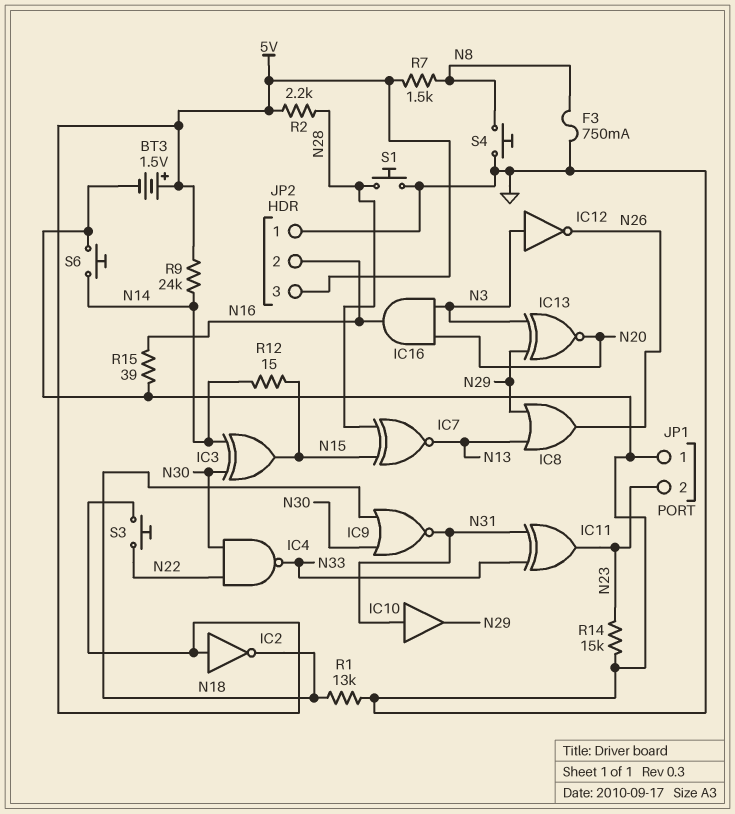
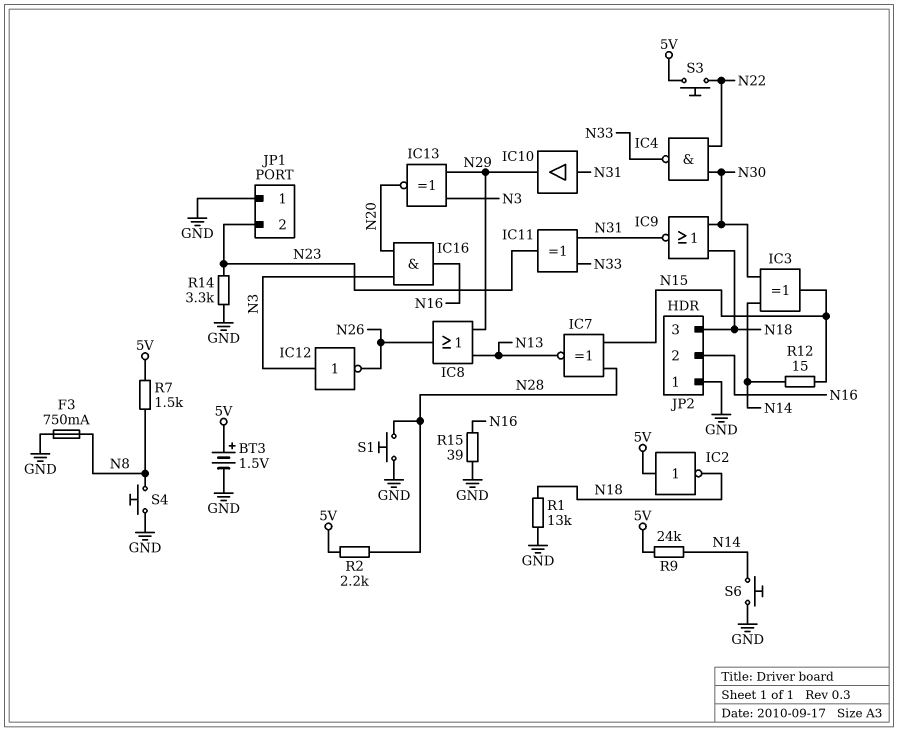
JP2 pin 3: 5V -> N18
R14: 15k (GND, N23) -> 3.3k (GND, N23)

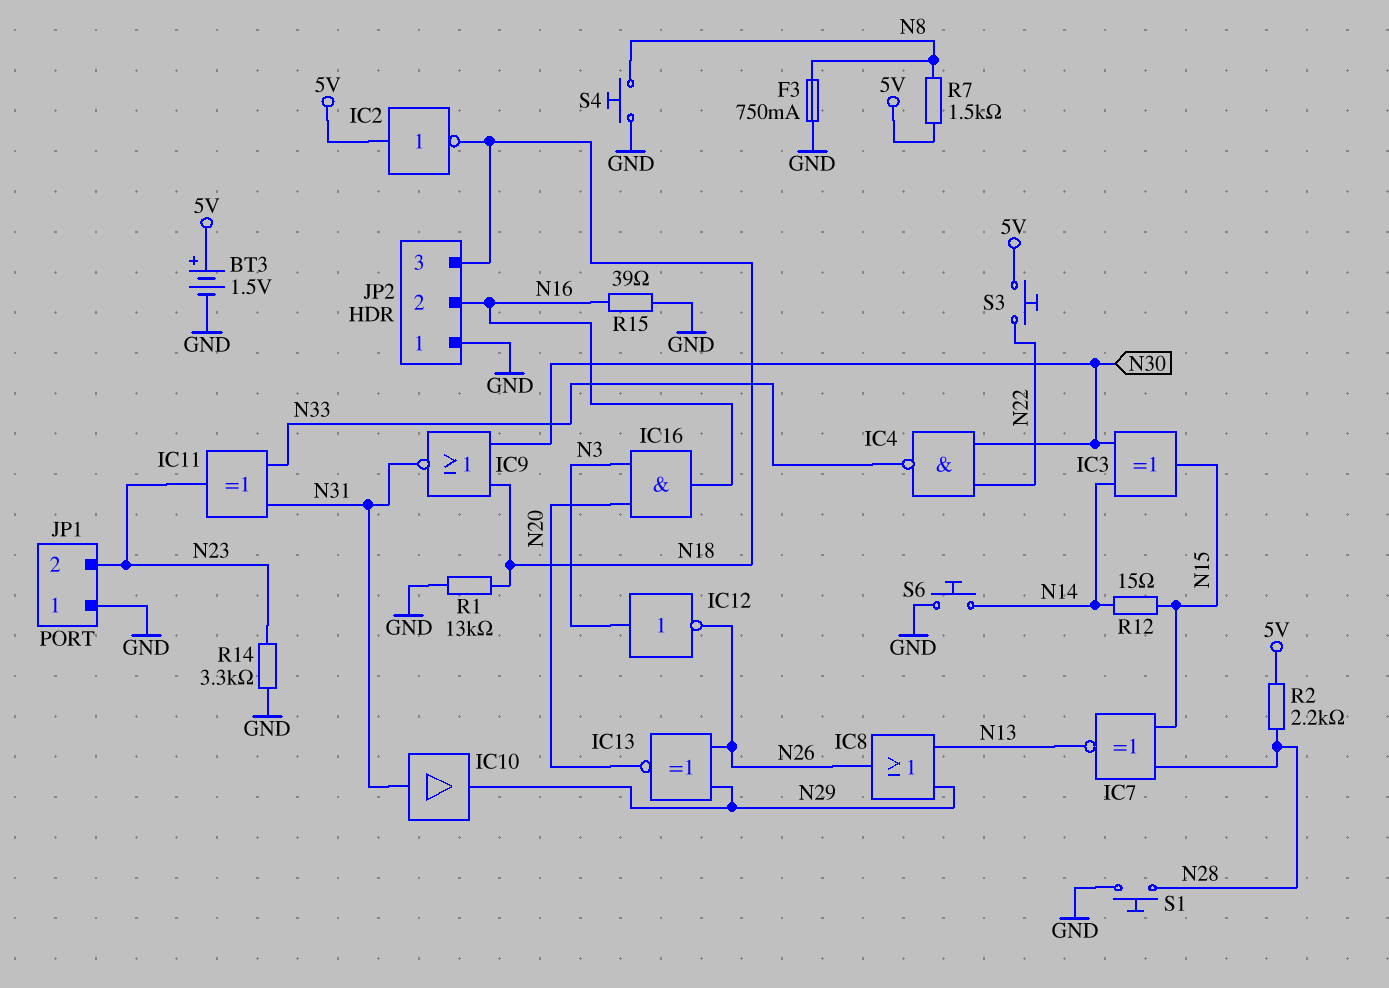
IC13: XNOR (in N3, in N29, out N20) -> XNOR (in N26, in N29, out N20)
R9: 24k (5V, N14) -> none

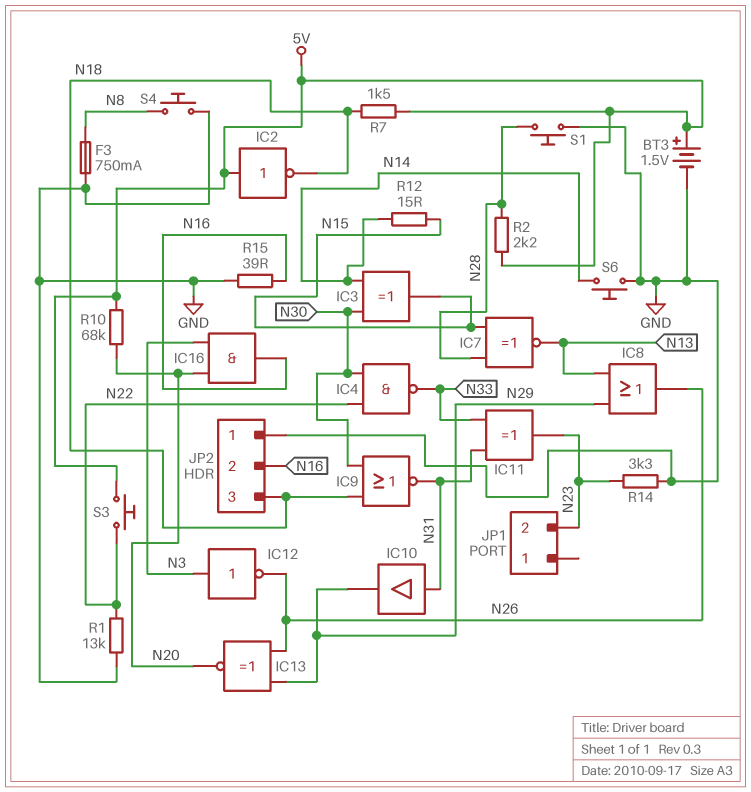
JP1 pin 1: GND -> none
R1: 13k (GND, N18) -> 13k (GND, N22)
R7: 1.5k (5V, N8) -> 1.5k (5V, N18)
R10: none -> 68k (5V, N20)

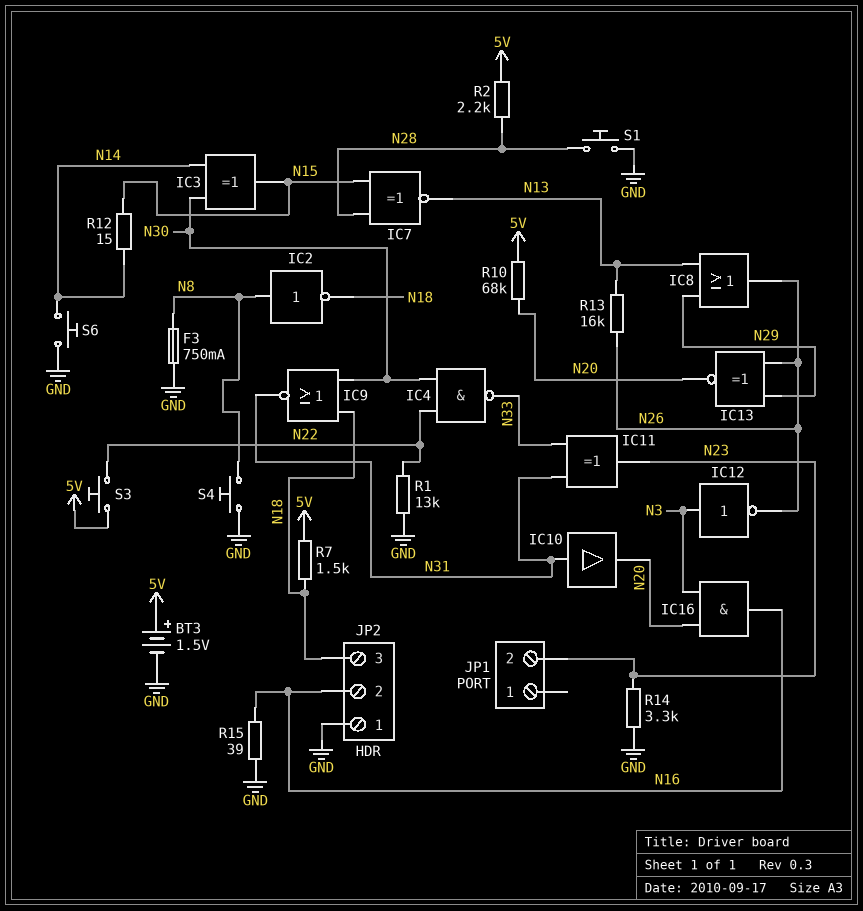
IC2: NOT (in 5V, out N18) -> NOT (in N8, out N18)
IC10: buffer (in N31, out N29) -> buffer (in N31, out N20)
R13: none -> 16k (N13, N26)

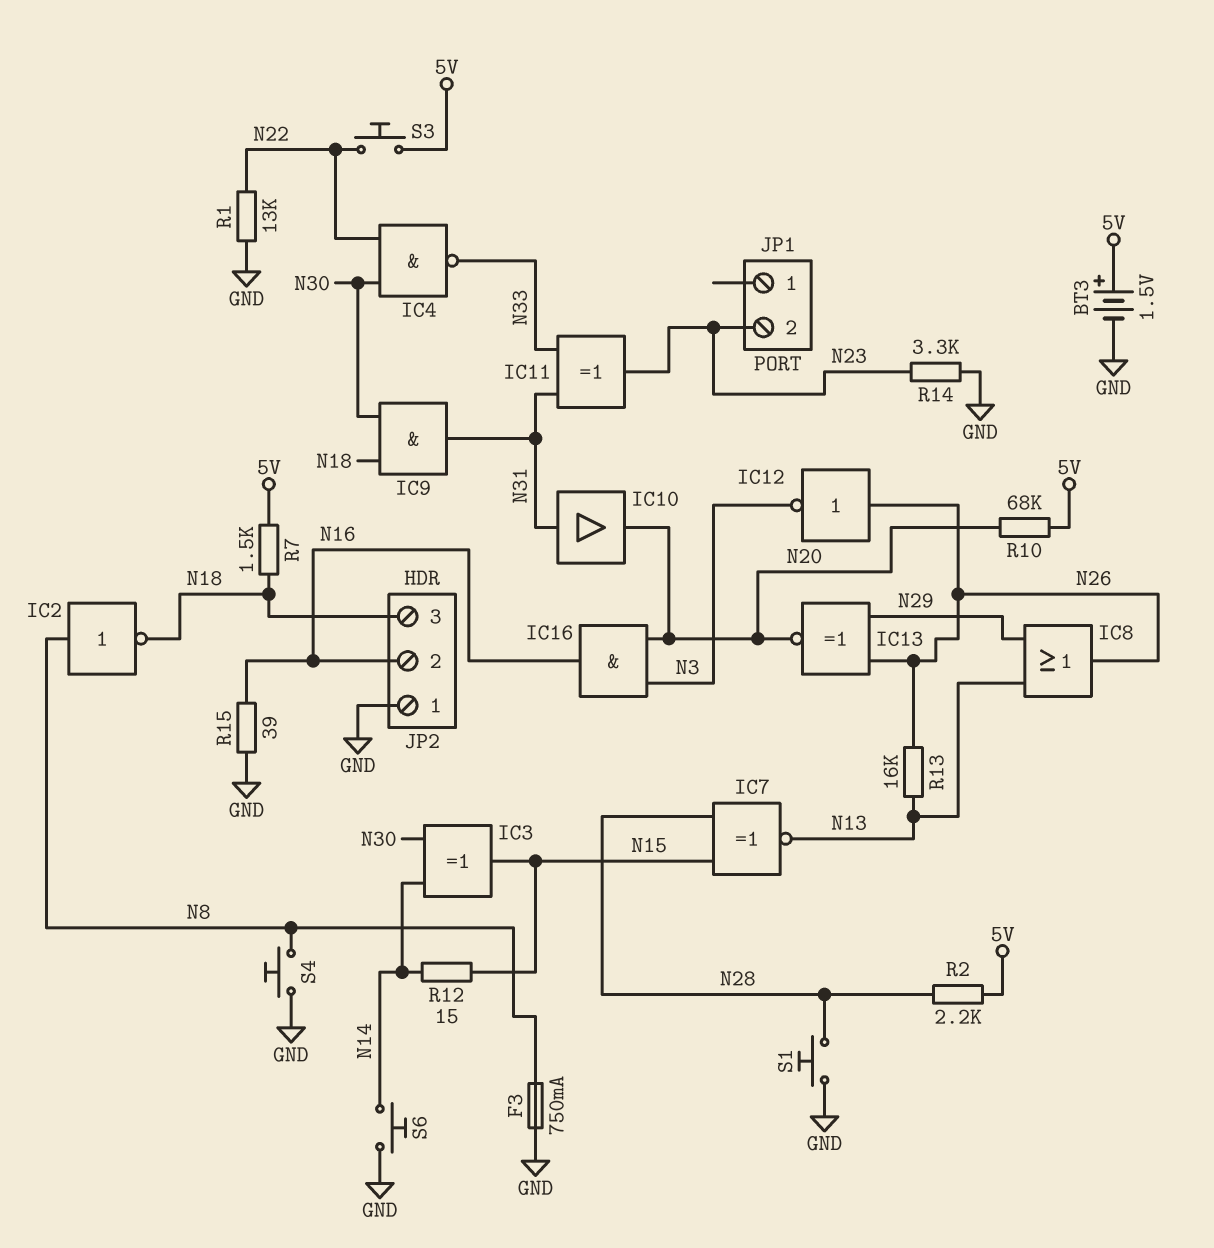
IC9: NOR (in N18, in N30, out N31) -> AND (in N18, in N30, out N31)
IC12: NOT (in N3, out N26) -> NOT (in N26, out N3)

